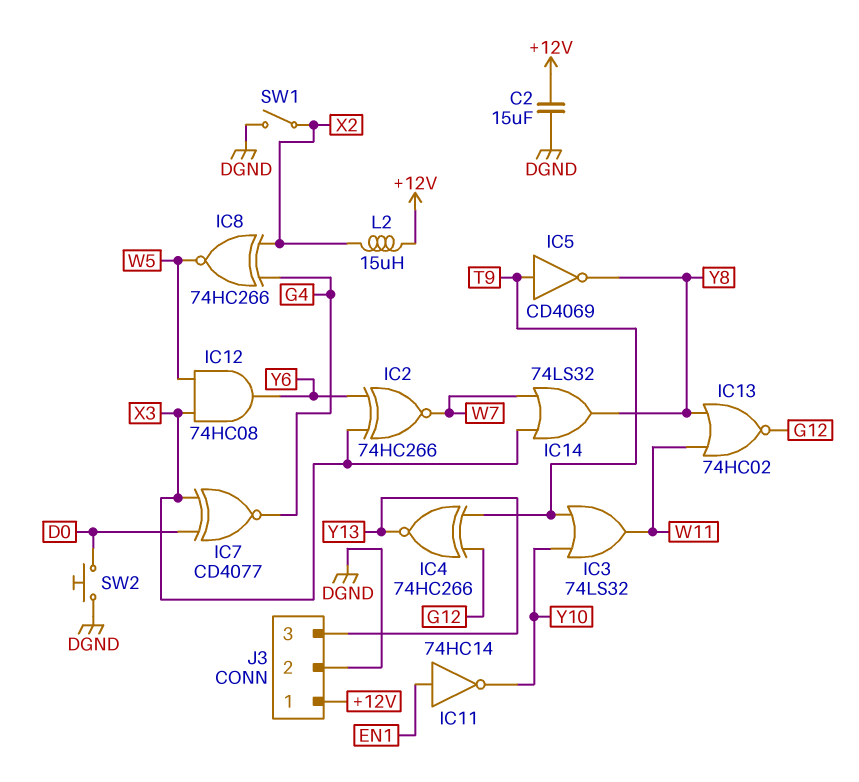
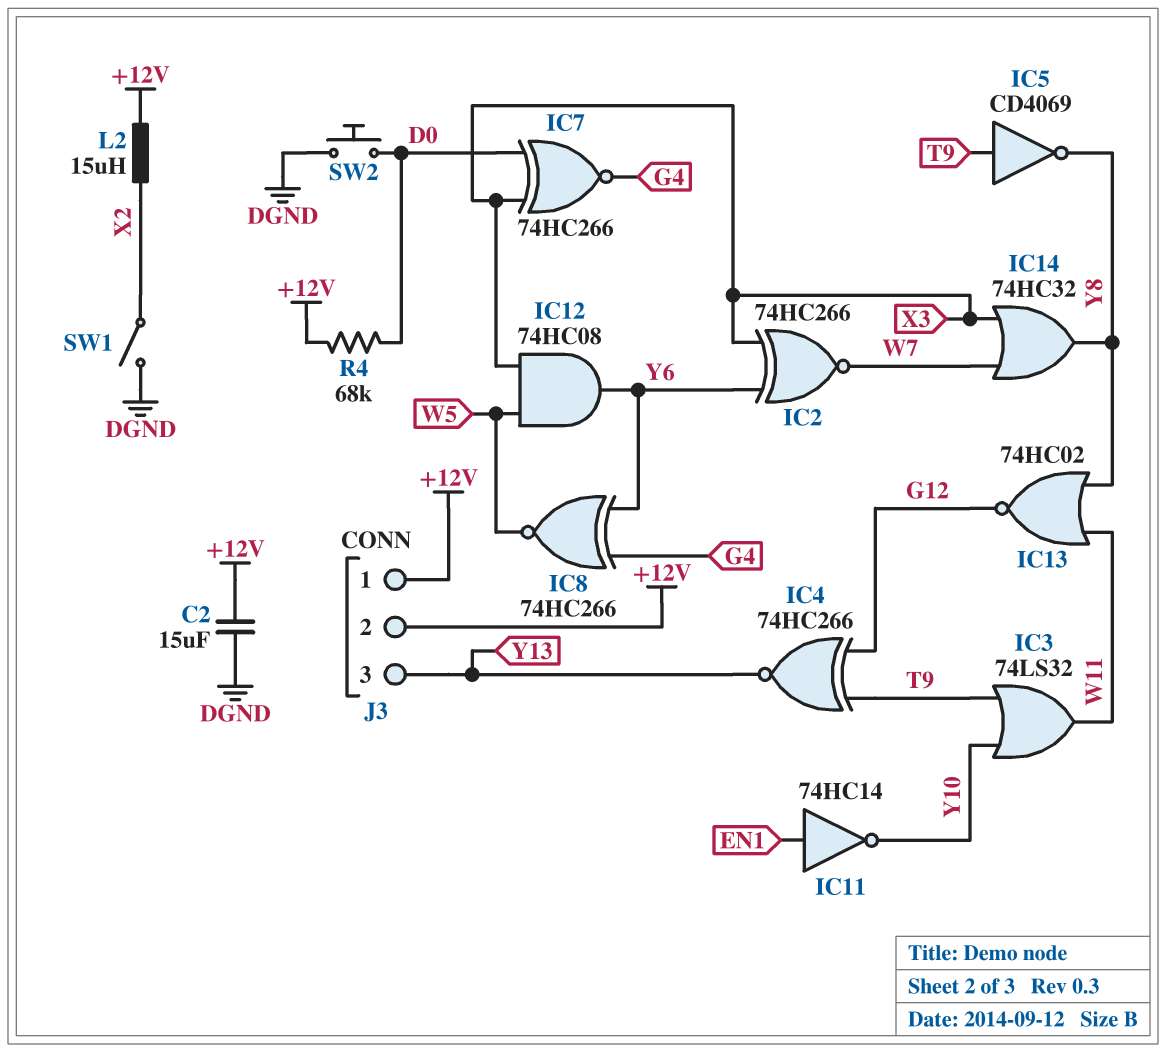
IC7: XNOR CD4077 (in D0, in X3, out G4) -> XNOR 74HC266 (in D0, in X3, out G4)
IC8: XNOR 74HC266 (in G4, in X2, out W5) -> XNOR 74HC266 (in G4, in Y6, out W5)
IC14: OR 74LS32 (in W7, in X3, out Y8) -> OR 74HC32 (in W7, in X3, out Y8)
J3 pin 2: DGND -> +12V
R4: none -> 68k (+12V, D0)

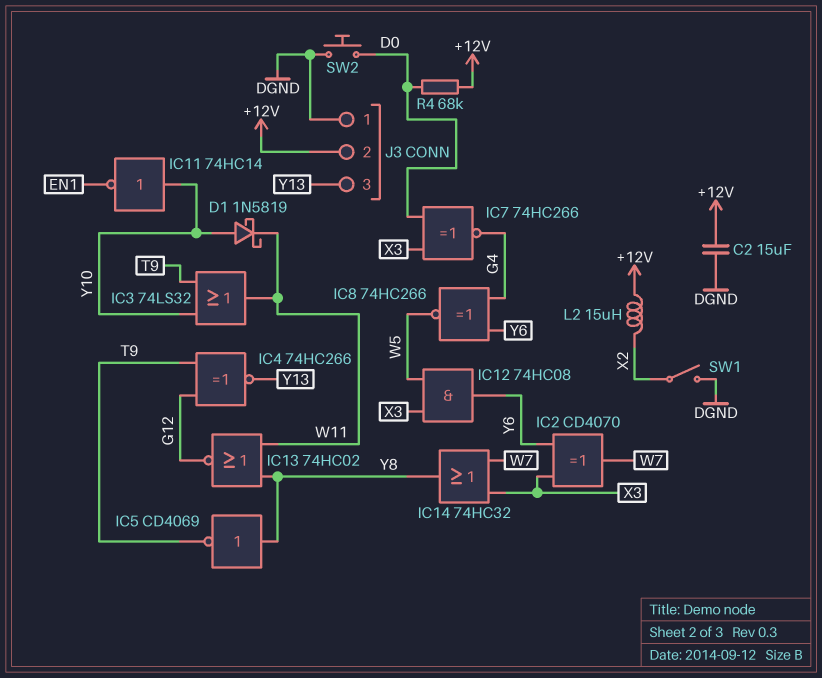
D1: none -> schottky 1N5819 (A Y10, K W11)
IC2: XNOR 74HC266 (in X3, in Y6, out W7) -> XOR CD4070 (in X3, in Y6, out W7)
IC5: NOT CD4069 (in T9, out Y8) -> NOT CD4069 (in Y8, out T9)
IC11: NOT 74HC14 (in EN1, out Y10) -> NOT 74HC14 (in Y10, out EN1)
J3 pin 1: +12V -> DGND

